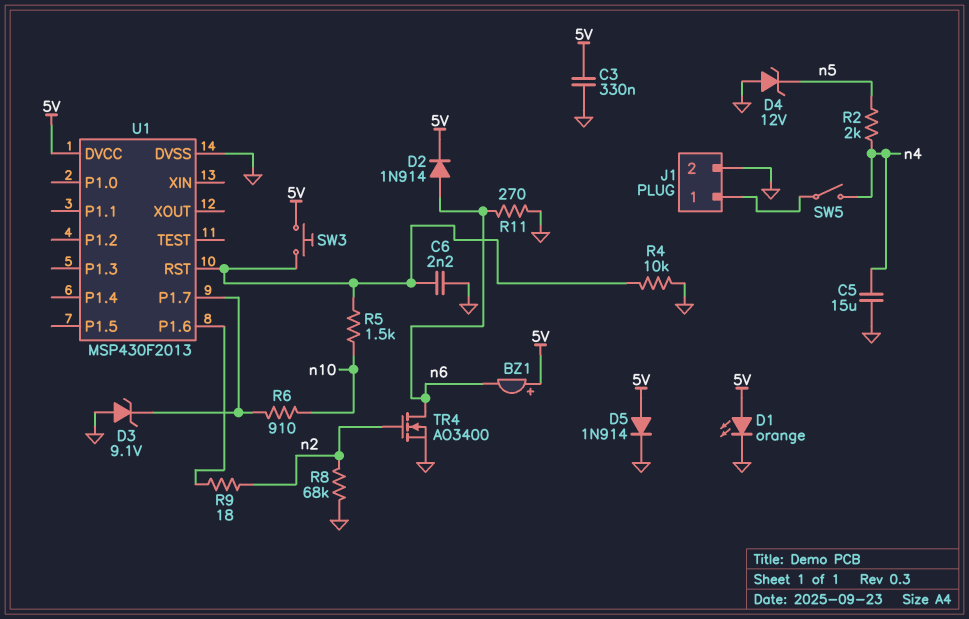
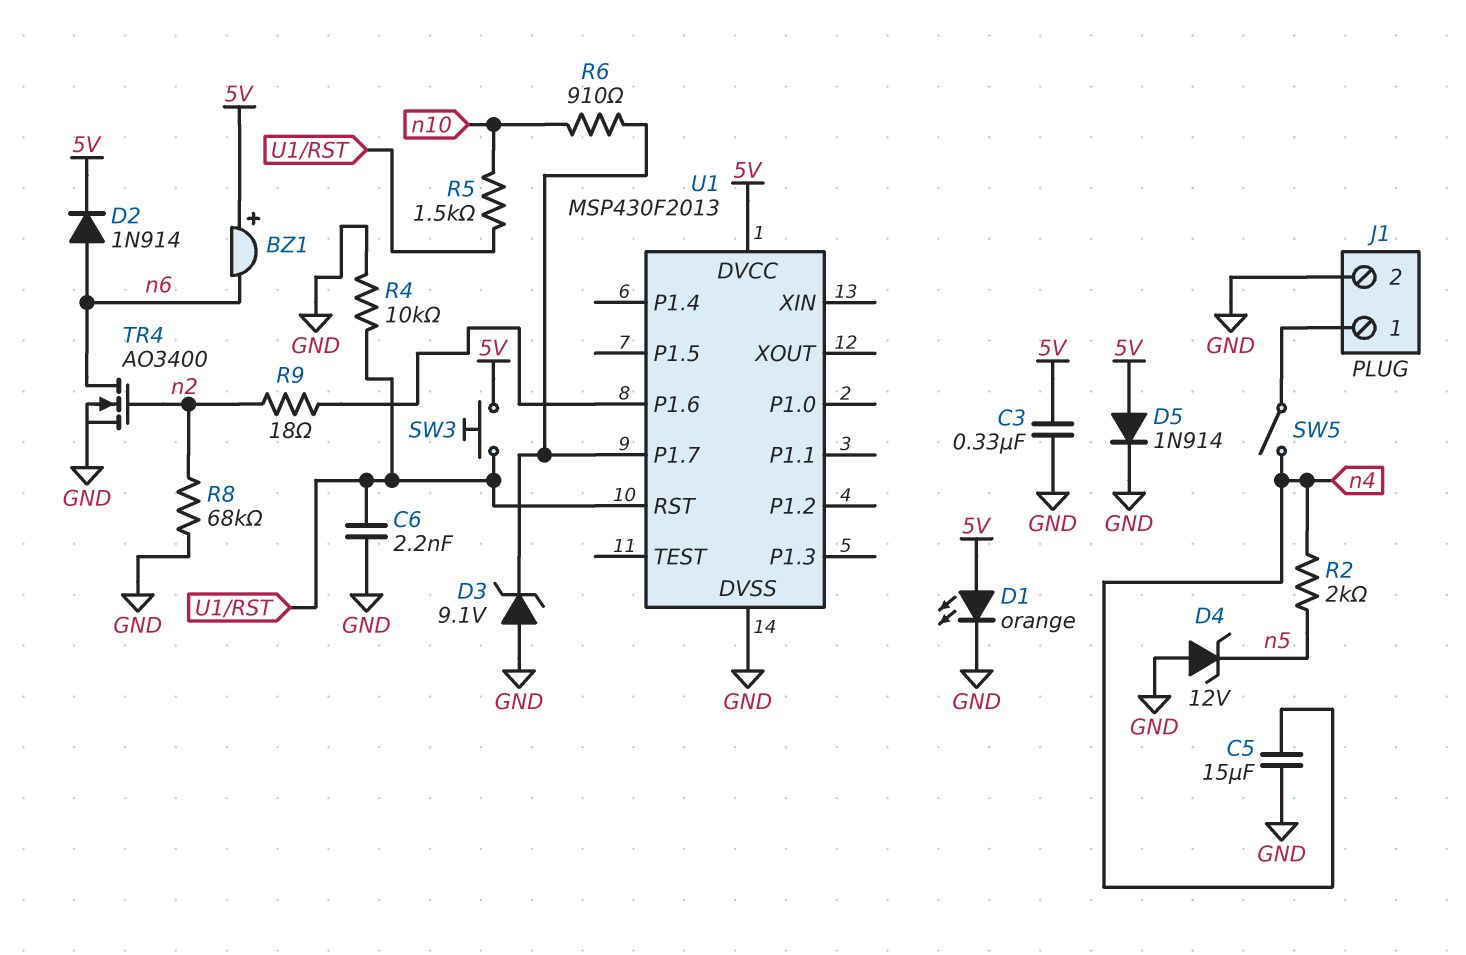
R11: 270 (GND, n6) -> none

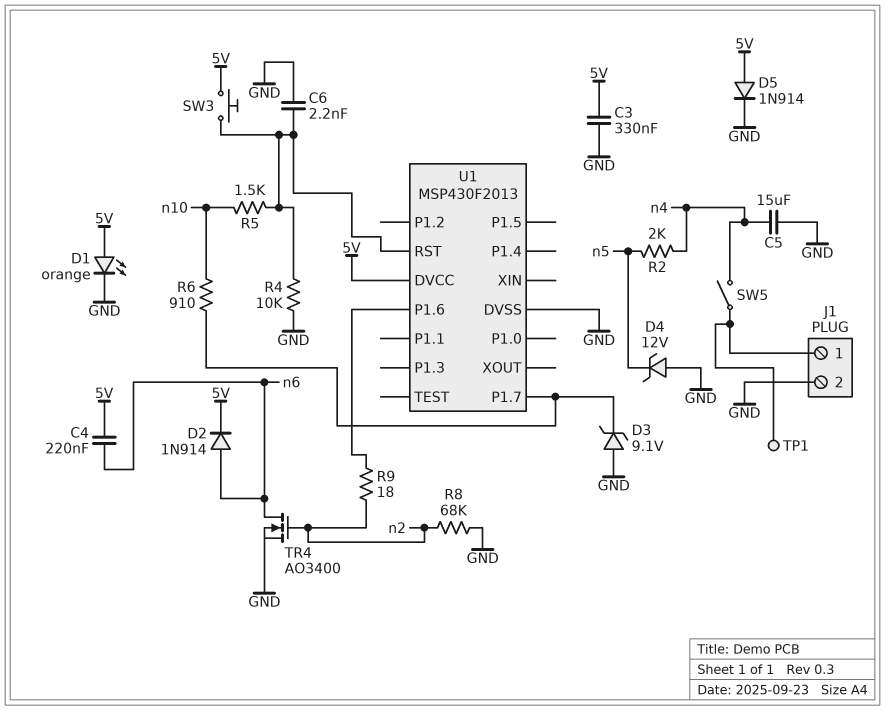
BZ1: buzzer (plus 5V, minus n6) -> none
C4: none -> 220nF (5V, n6)
TP1: none -> test point (J1/1)

